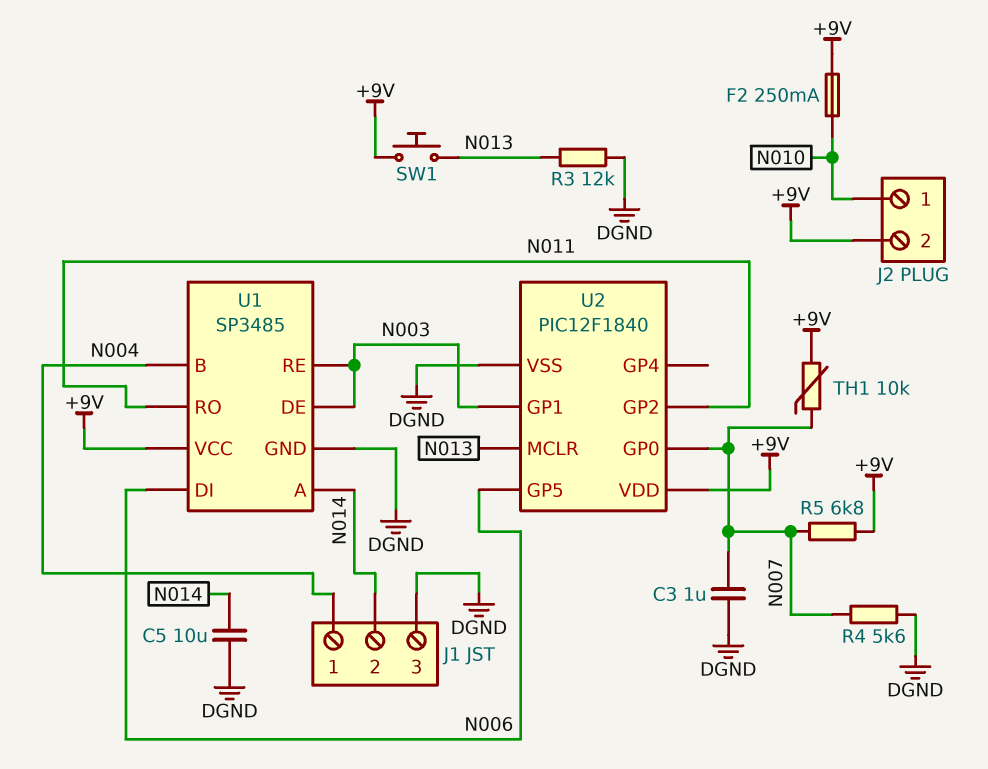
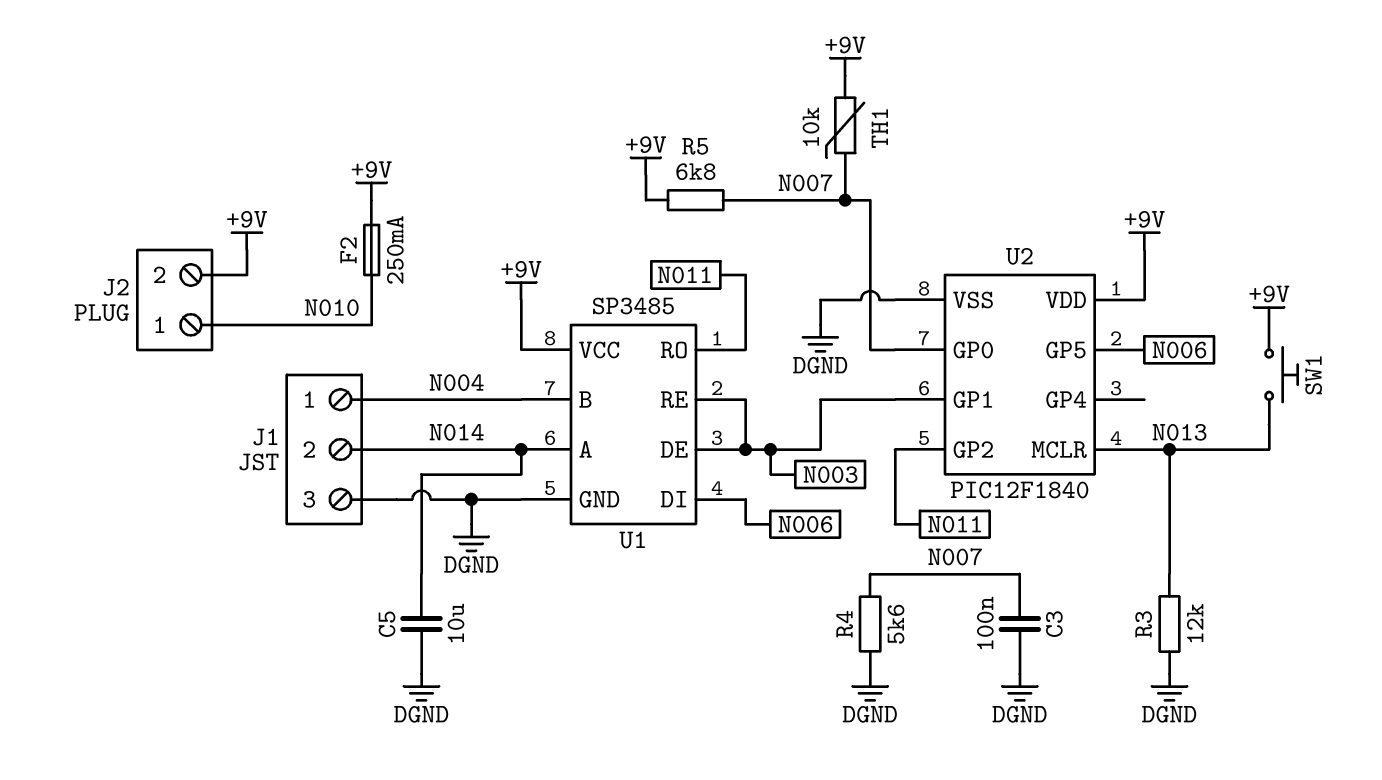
C3: 1uF (DGND, N007) -> 100nF (DGND, N007)

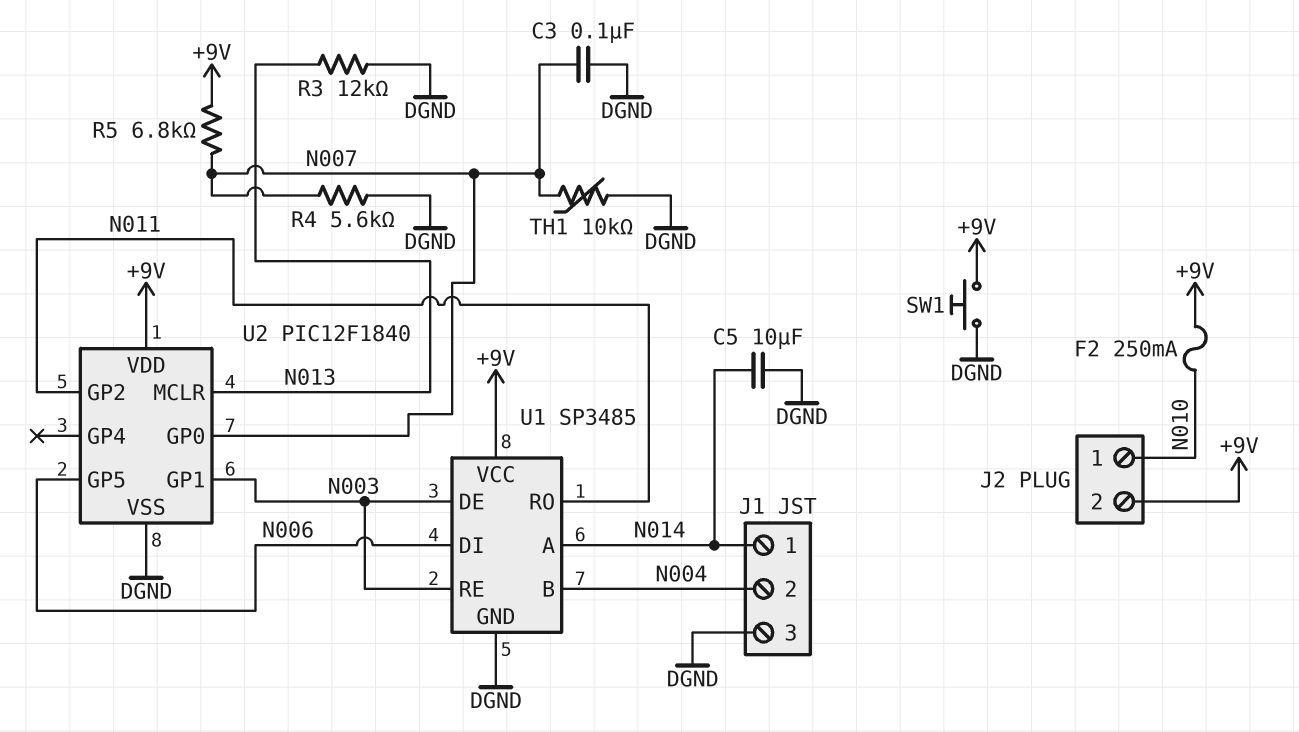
J1 pin 1: N004 -> N014
J1 pin 2: N014 -> N004
SW1: button (+9V, N013) -> button (+9V, DGND)
TH1: 10k (+9V, N007) -> 10k (DGND, N007)

